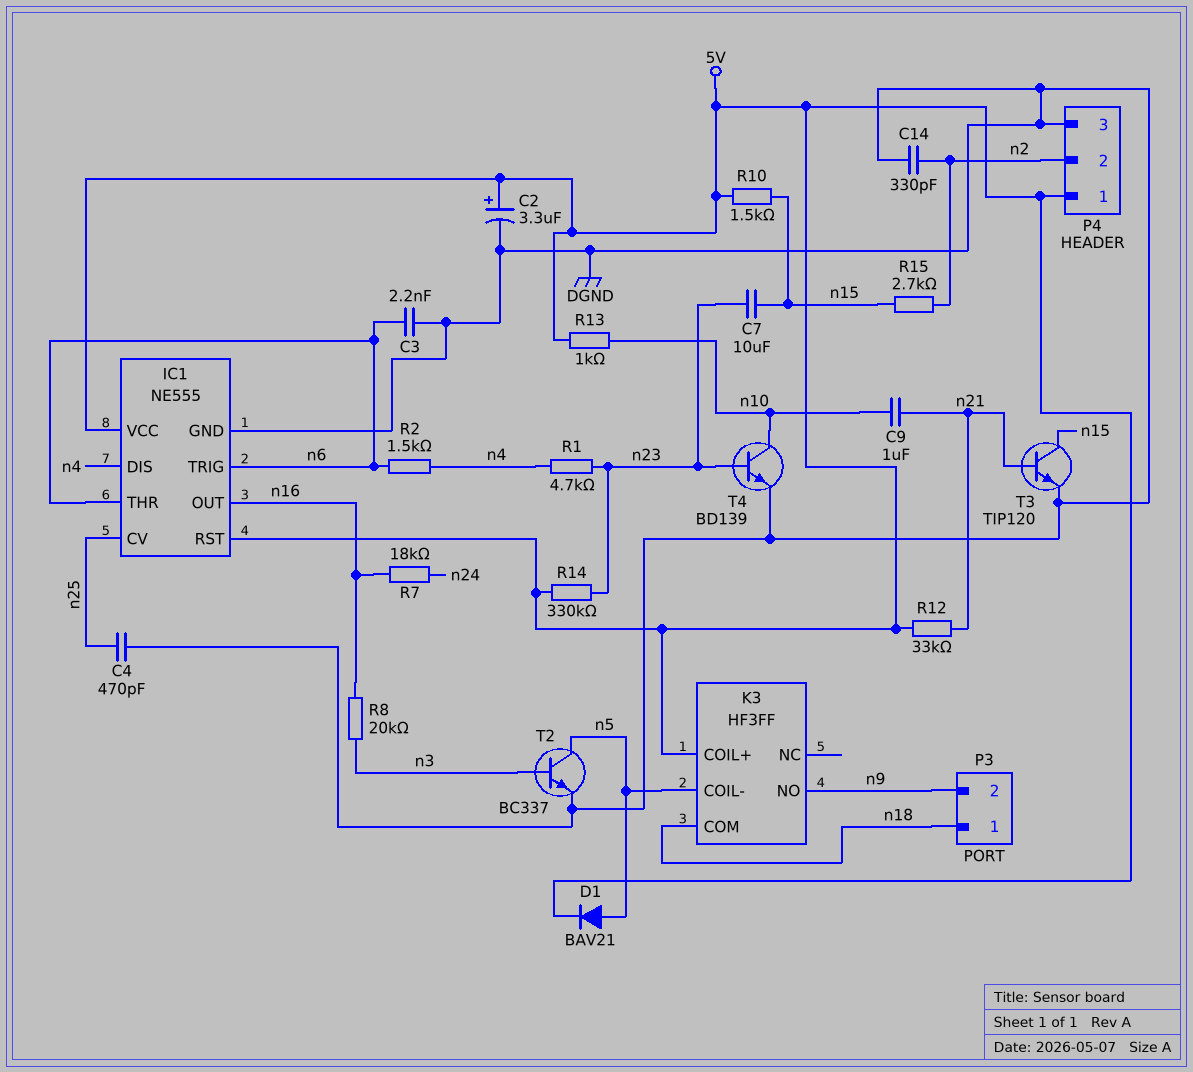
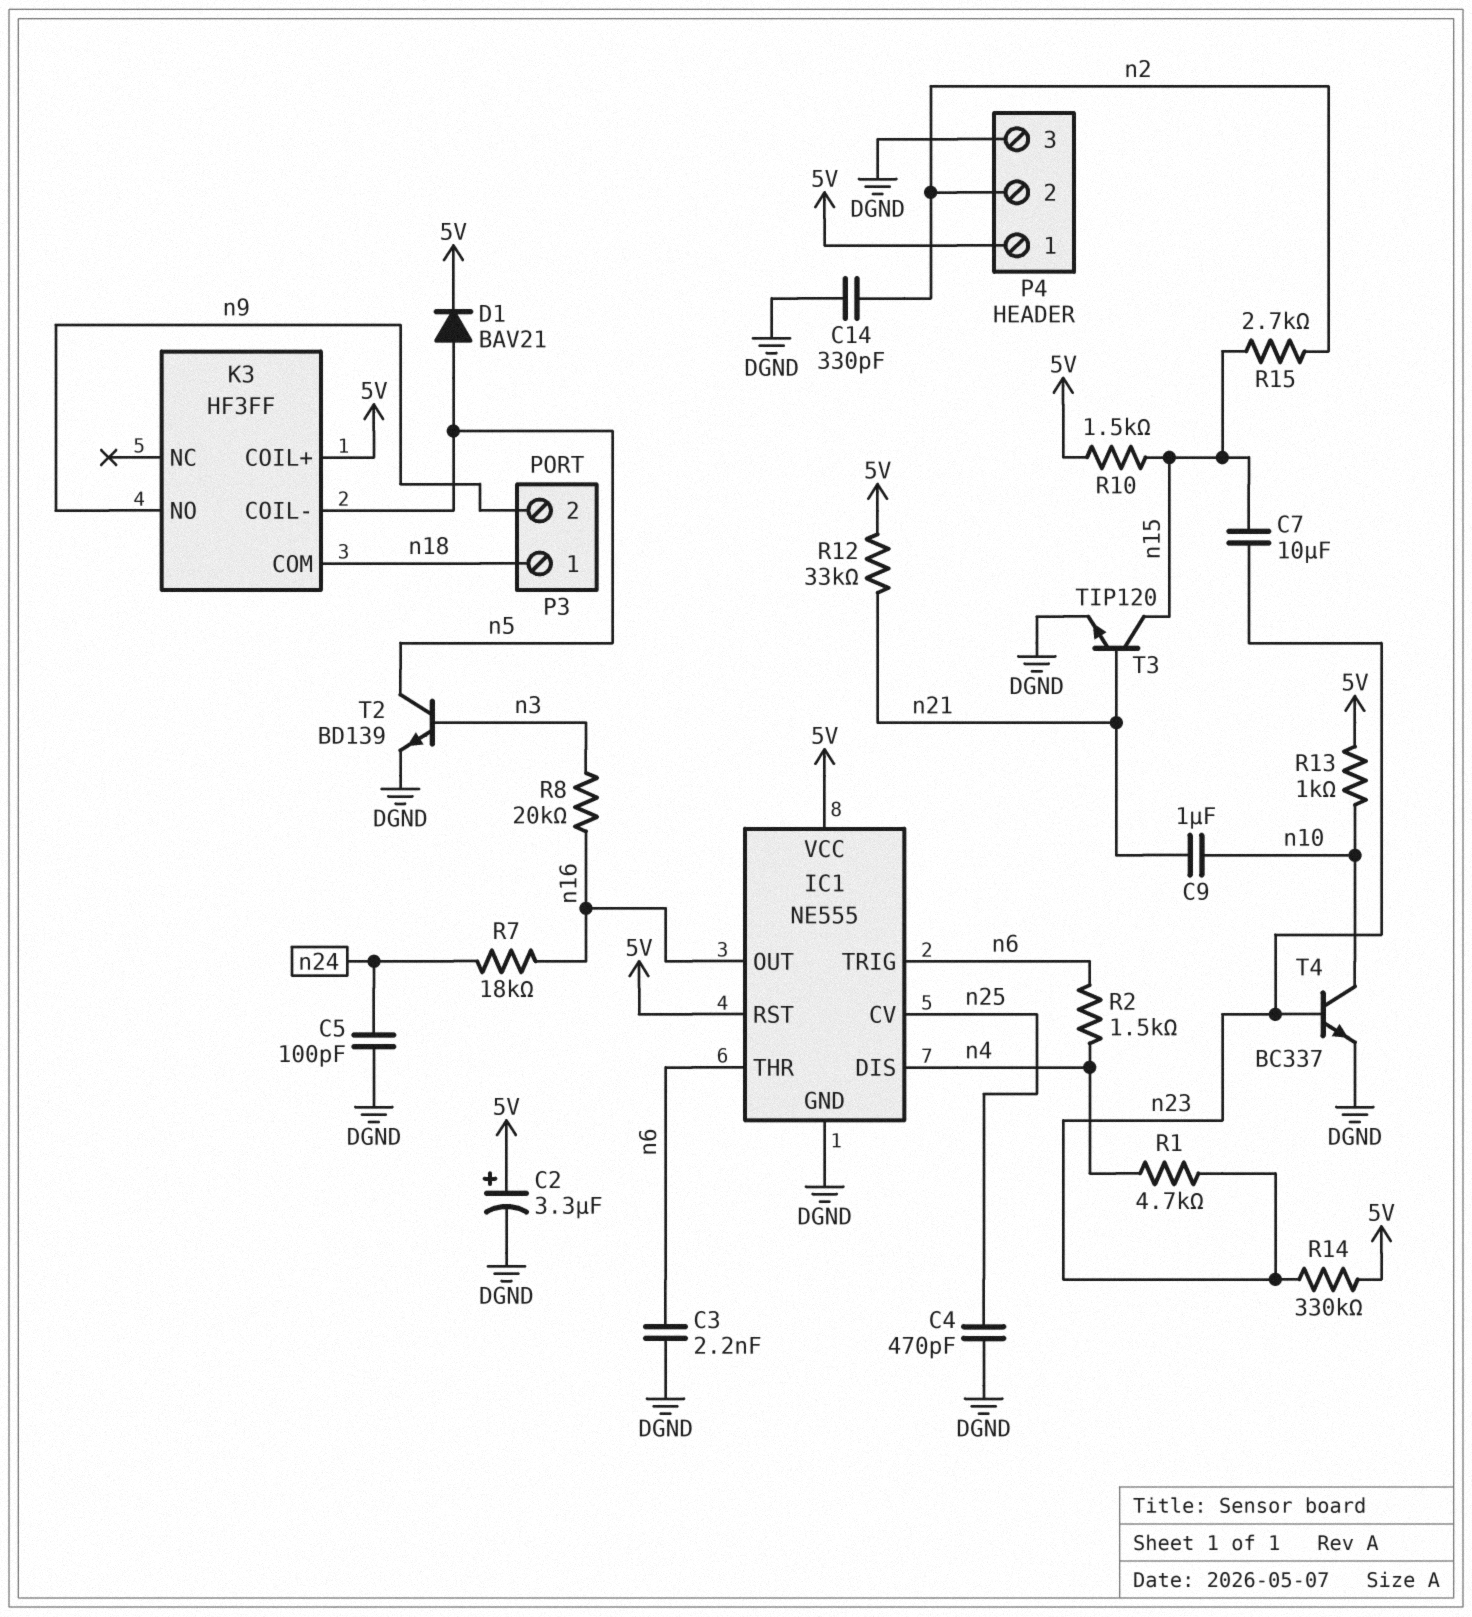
C5: none -> 100pF (DGND, n24)
T2: NPN BC337 (B n3, C n5, E DGND) -> NPN BD139 (B n3, C n5, E DGND)
T4: NPN BD139 (B n23, C n10, E DGND) -> NPN BC337 (B n23, C n10, E DGND)

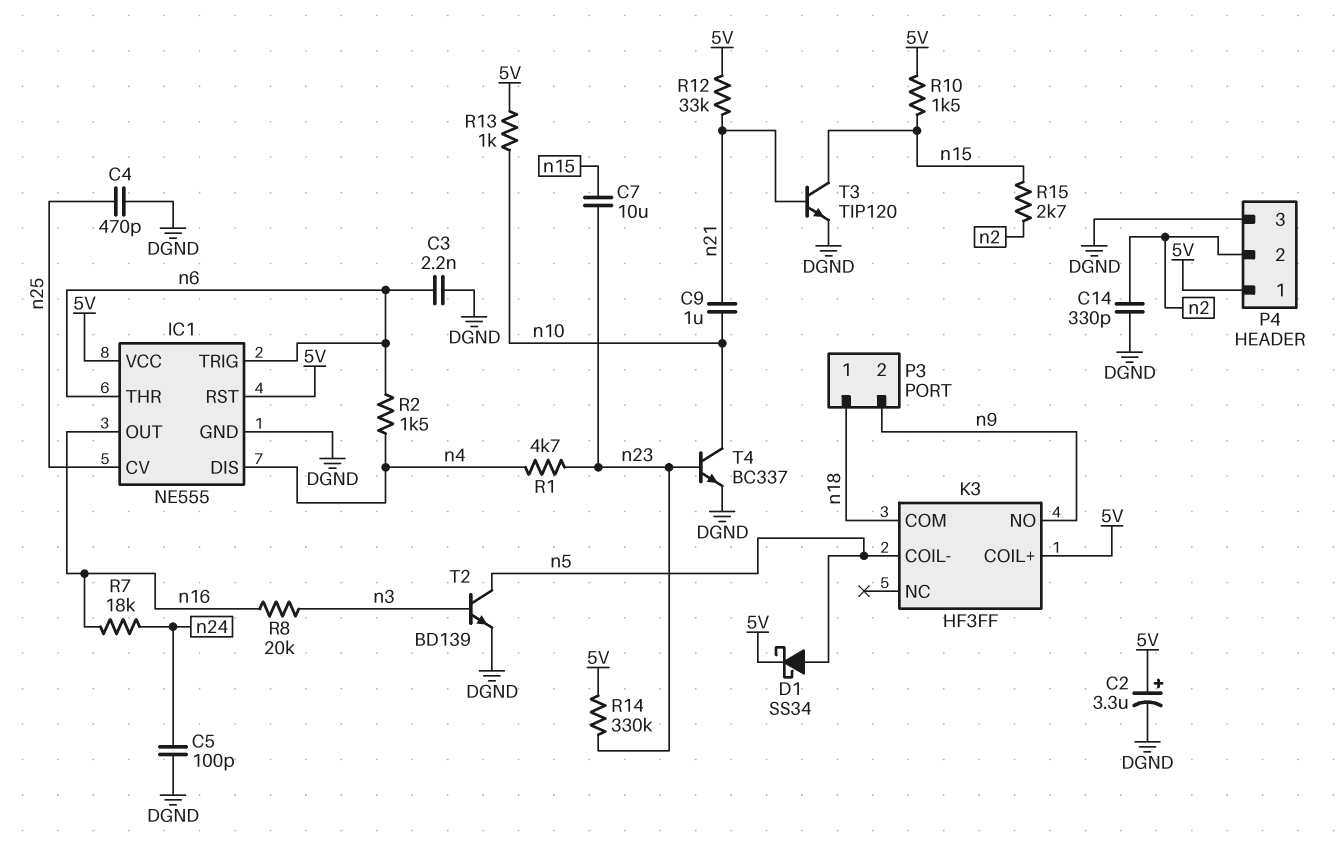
D1: diode BAV21 (A n5, K 5V) -> schottky SS34 (A n5, K 5V)

